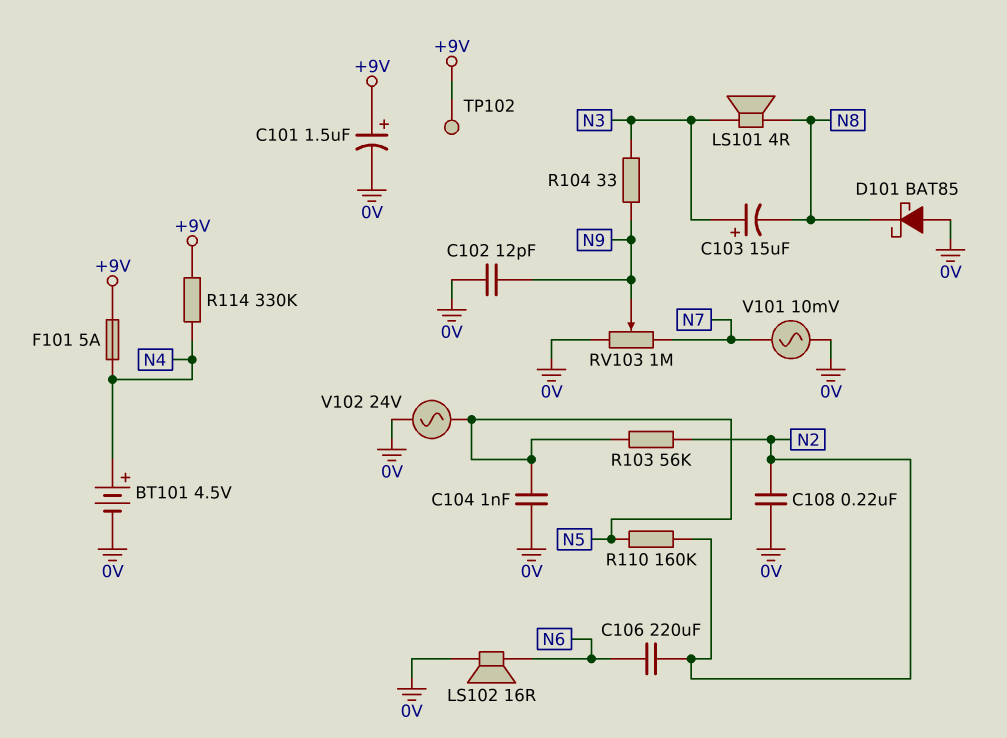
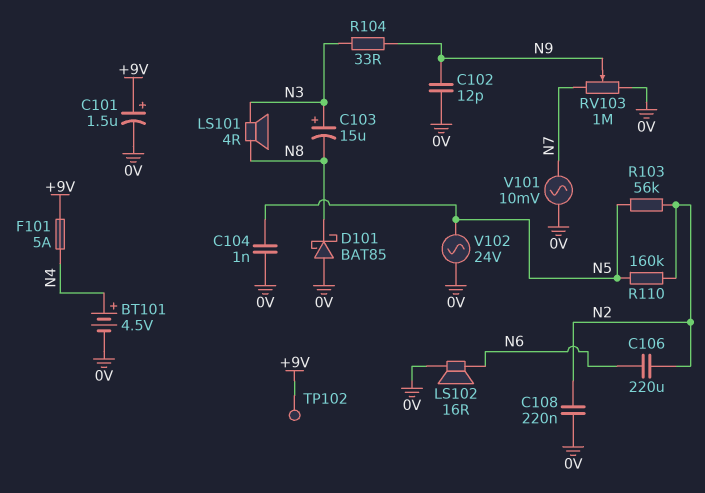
R114: 330k (+9V, N4) -> none

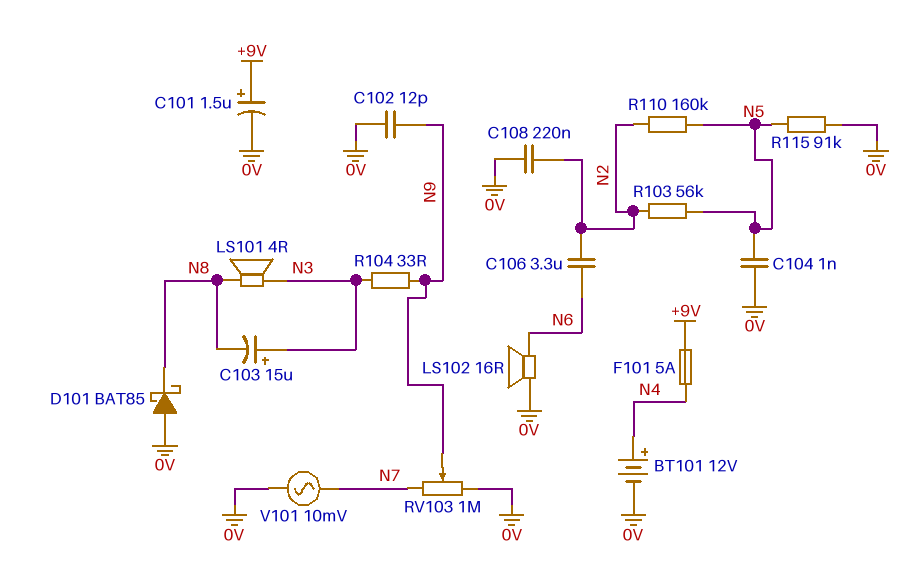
BT101: 4.5V (plus N4, minus 0V) -> 12V (plus N4, minus 0V)
C106: 220uF (N2, N6) -> 3.3uF (N2, N6)
R115: none -> 91k (0V, N5)
TP102: test point (+9V) -> none
V102: AC 24V (0V, N5) -> none

